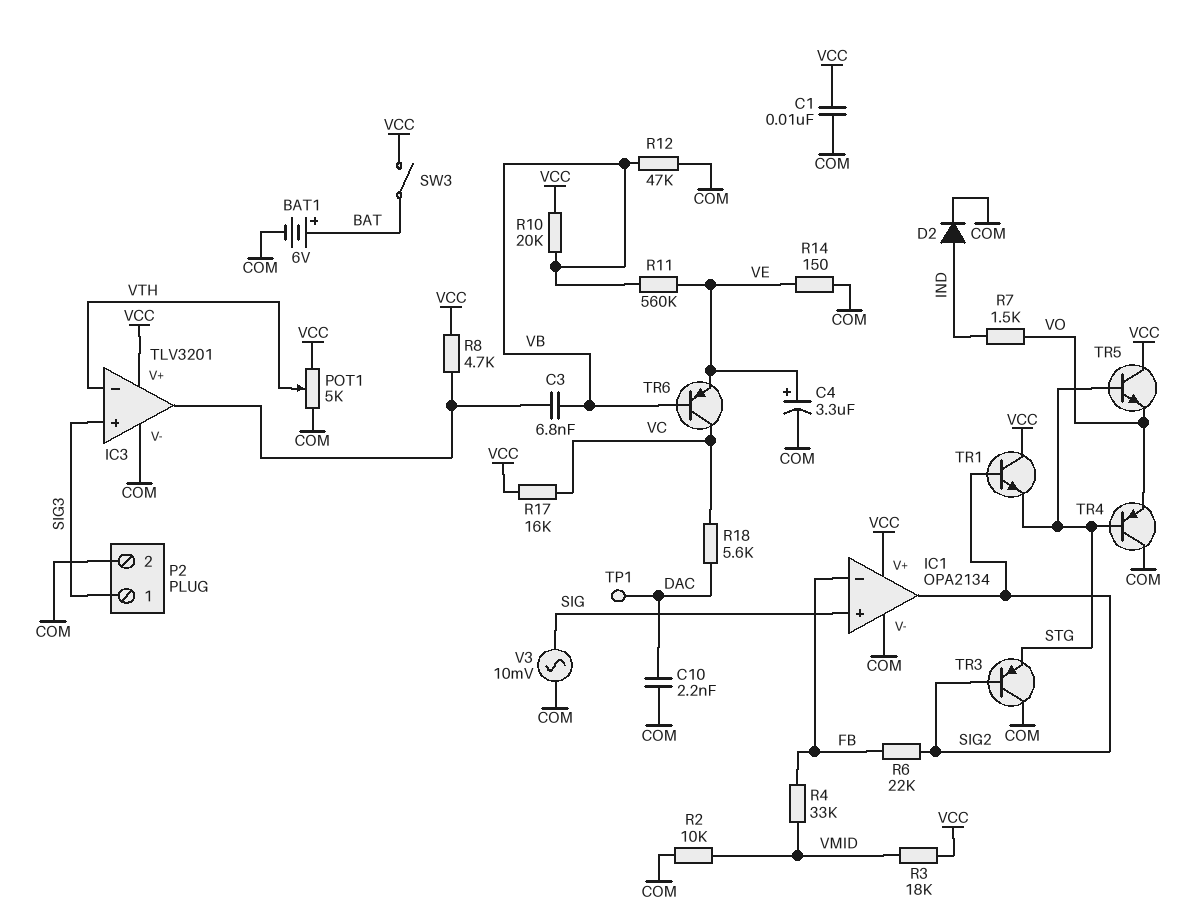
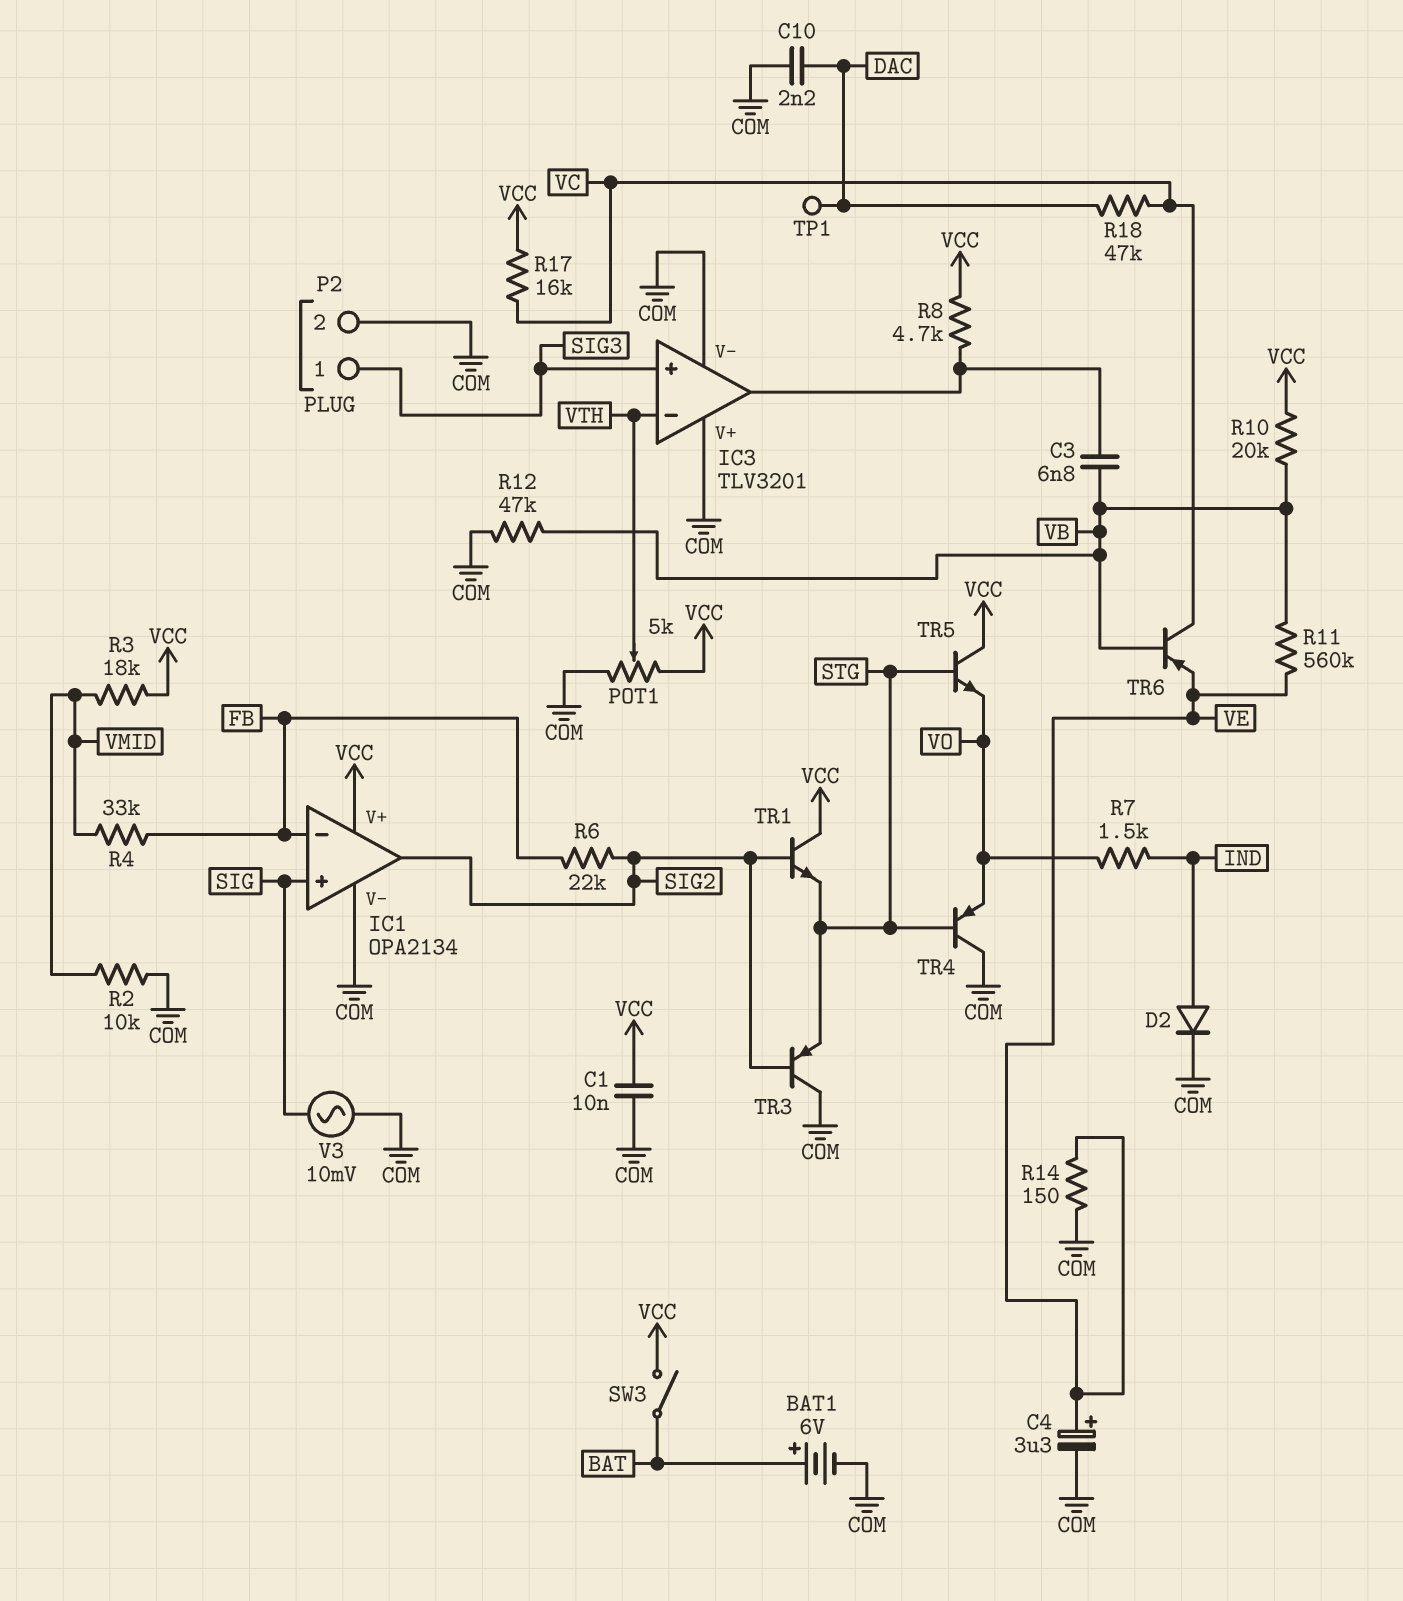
IC3 pin V+: VCC -> COM
R18: 5.6k (DAC, VC) -> 47k (DAC, VC)

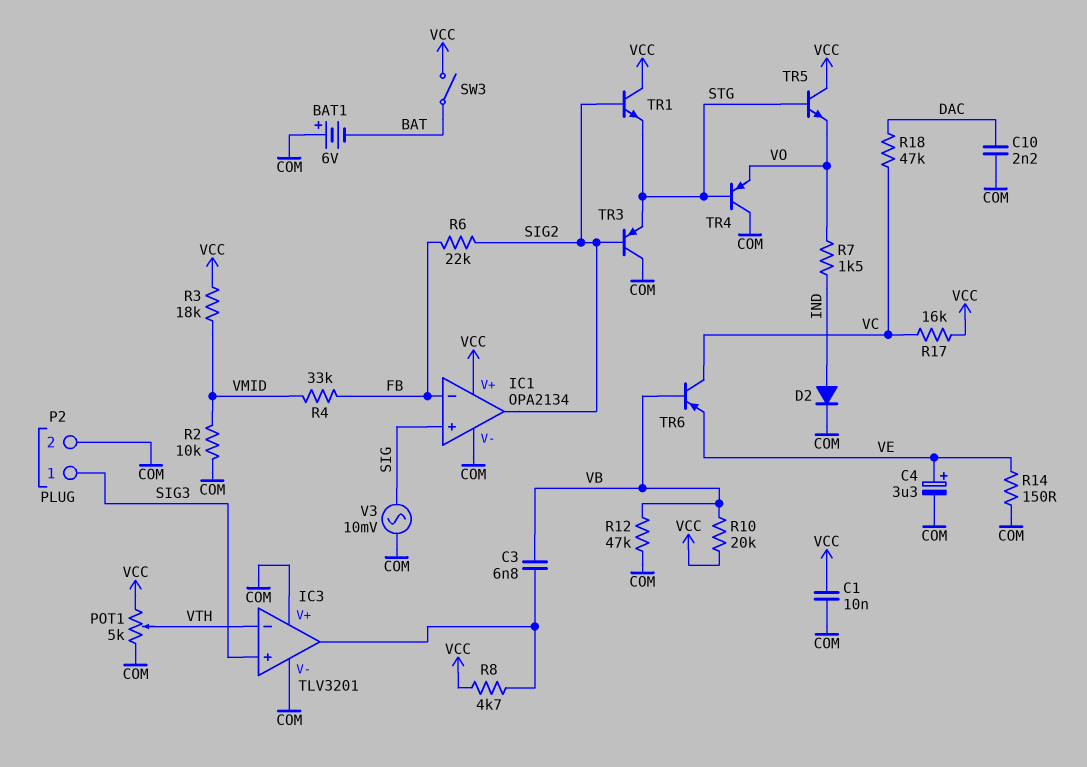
BAT1: 6V (plus BAT, minus COM) -> 6V (plus COM, minus BAT)
R11: 560k (VB, VE) -> none
TP1: test point (DAC) -> none

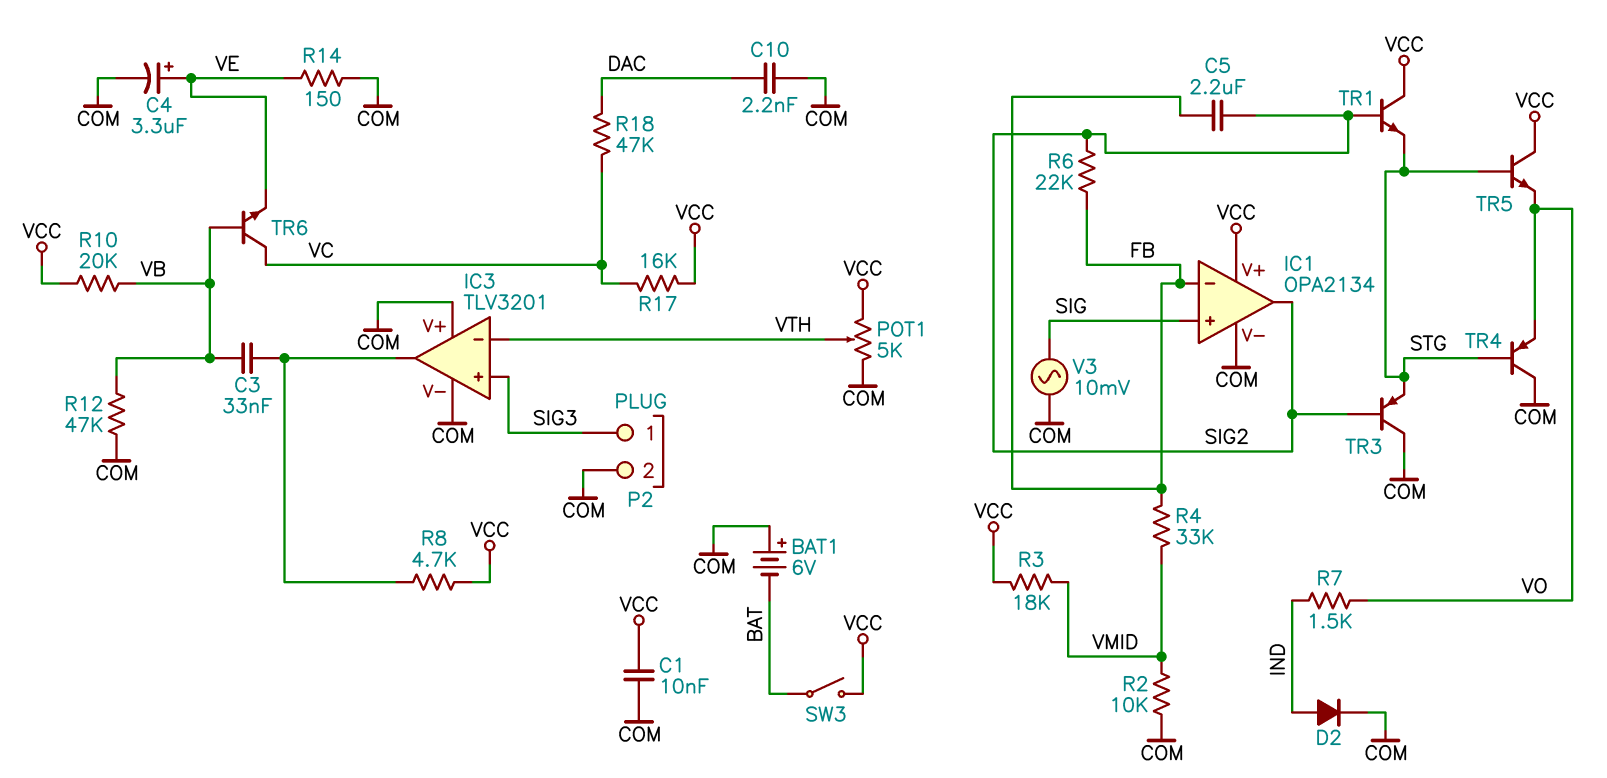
C3: 6.8nF (IC3/out, VB) -> 33nF (IC3/out, VB)
C5: none -> 2.2uF (FB, SIG2)
TR6: PNP (B VB, C VC, E VE) -> NPN (B VB, C VC, E VE)

